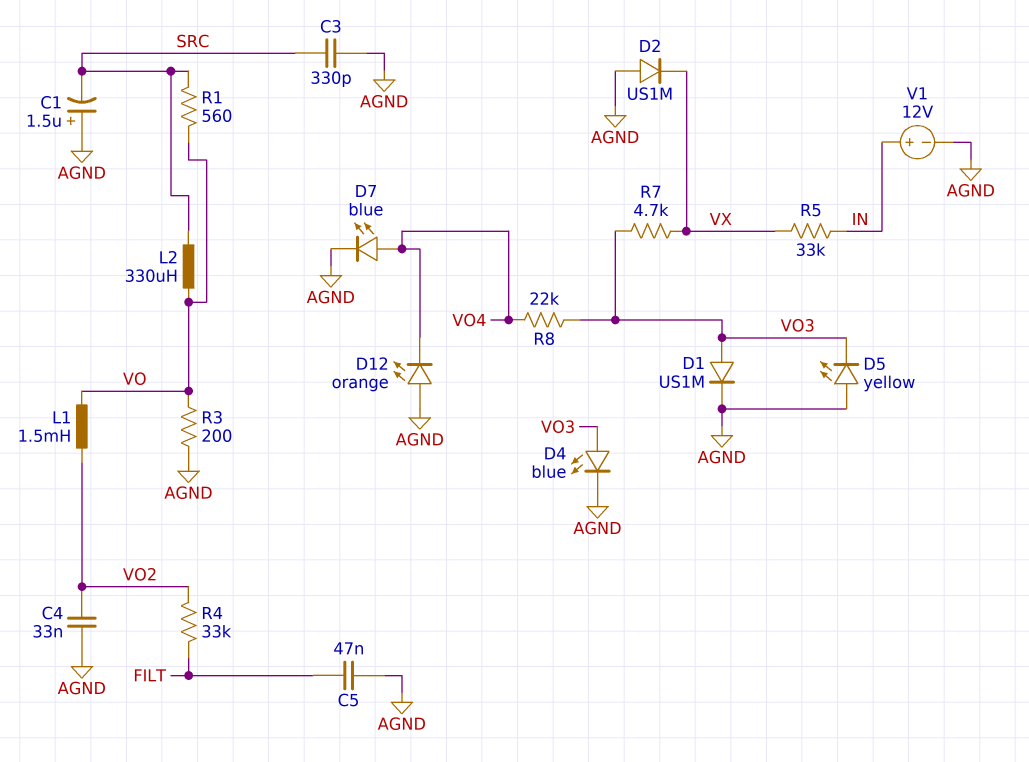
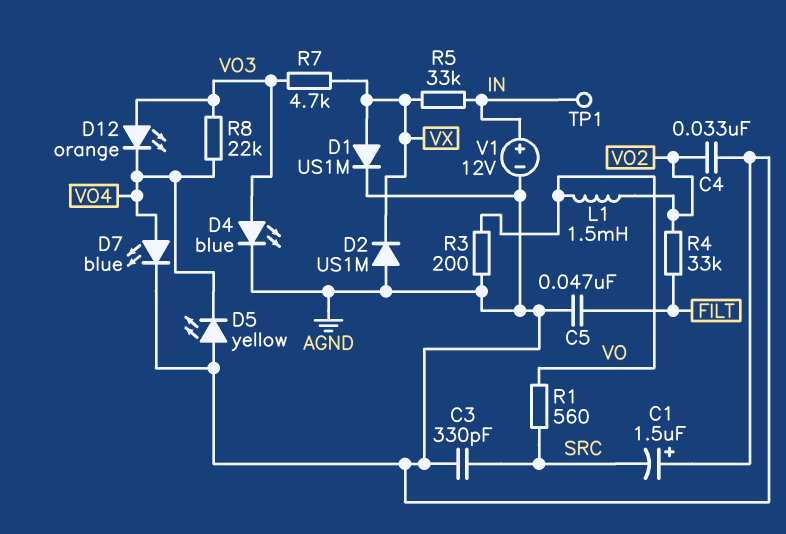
D1: diode US1M (A VO3, K AGND) -> diode US1M (A VX, K AGND)
D5: LED yellow (A AGND, K VO3) -> LED yellow (A AGND, K VO4)
D12: LED orange (A AGND, K VO4) -> LED orange (A VO3, K VO4)
L2: 330uH (SRC, VO) -> none
TP1: none -> test point (IN)

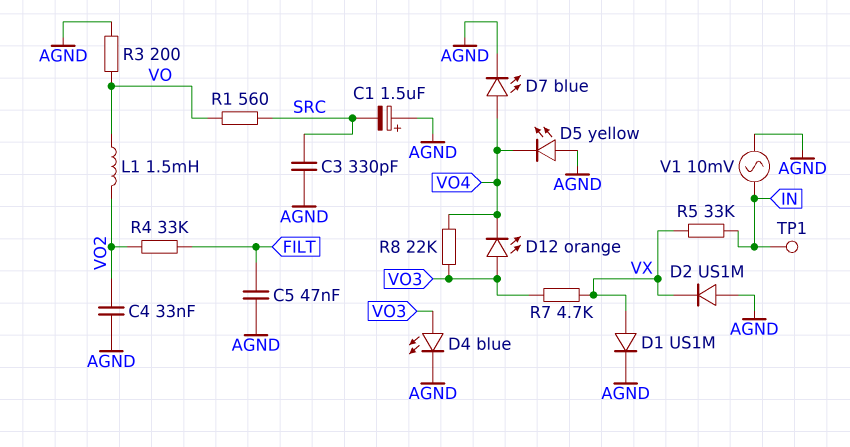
V1: 12V (plus IN, minus AGND) -> AC 10mV (AGND, IN)

